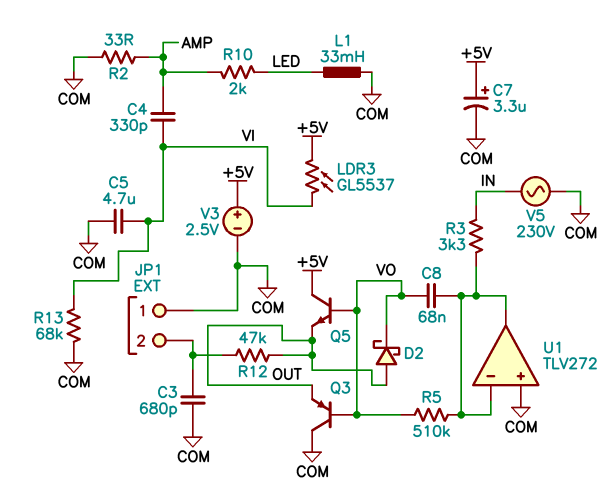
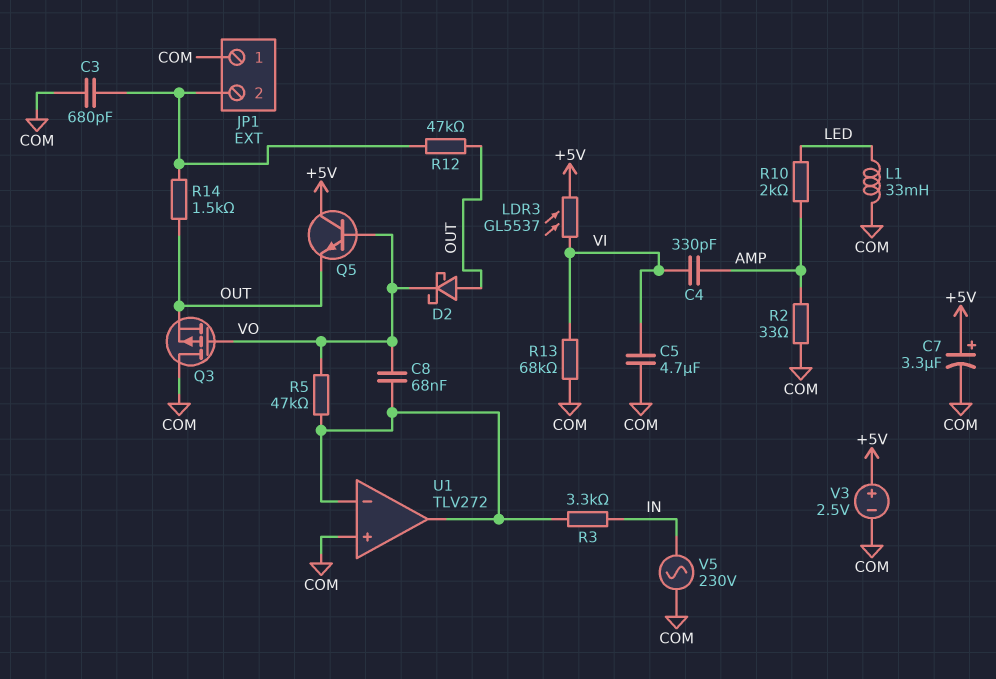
Q3: PNP (B VO, C COM, E OUT) -> PMOS (G VO, D COM, S OUT)
R5: 510k (U1/in-, VO) -> 47k (U1/in-, VO)
R14: none -> 1.5k (JP1/2, OUT)

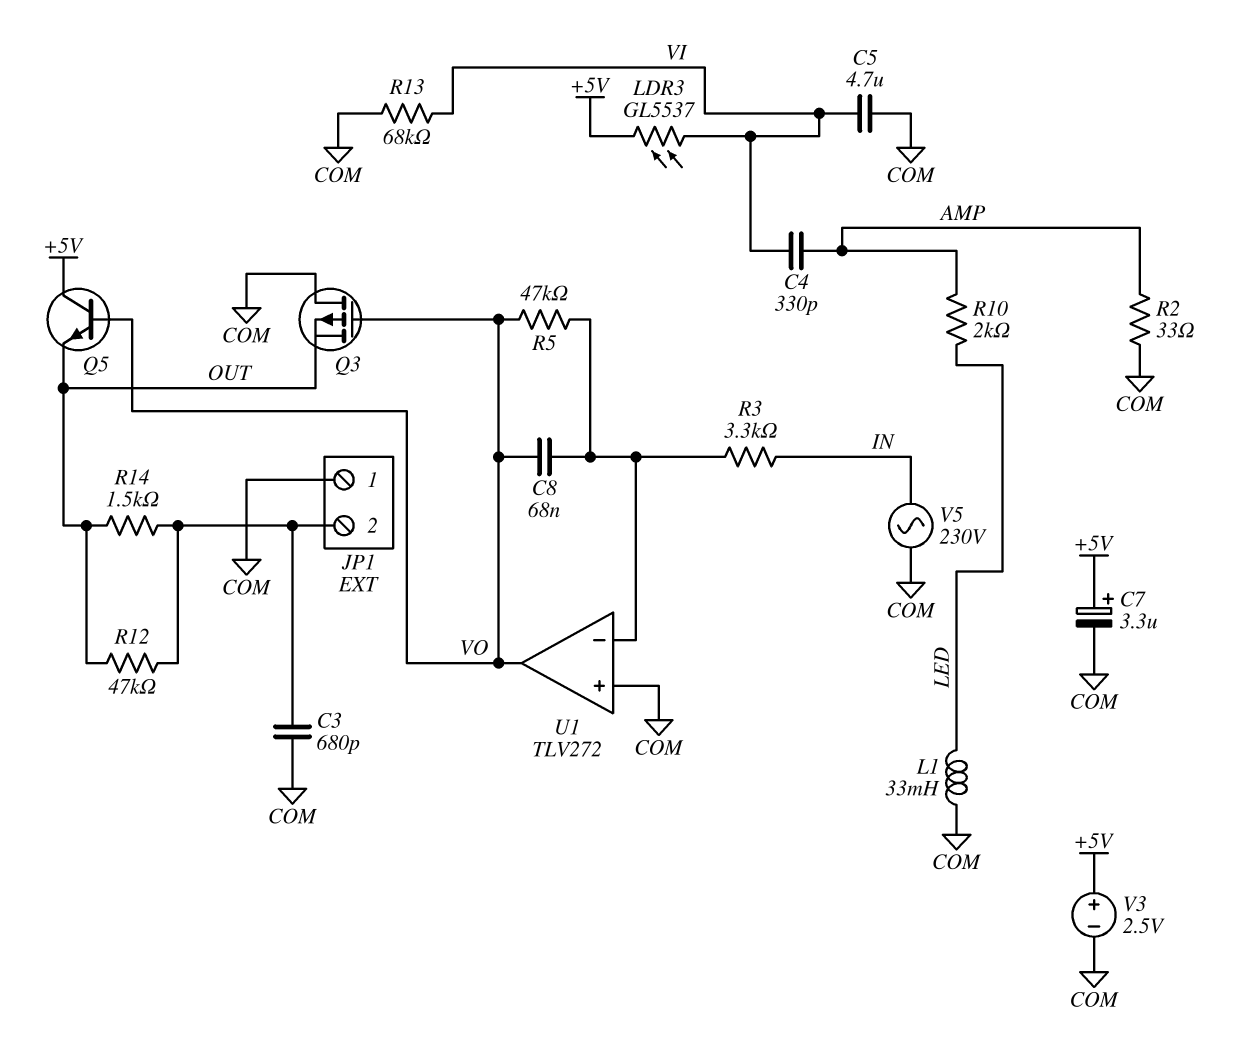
D2: schottky (A OUT, K VO) -> none
U1 pin out: U1/in- -> VO

